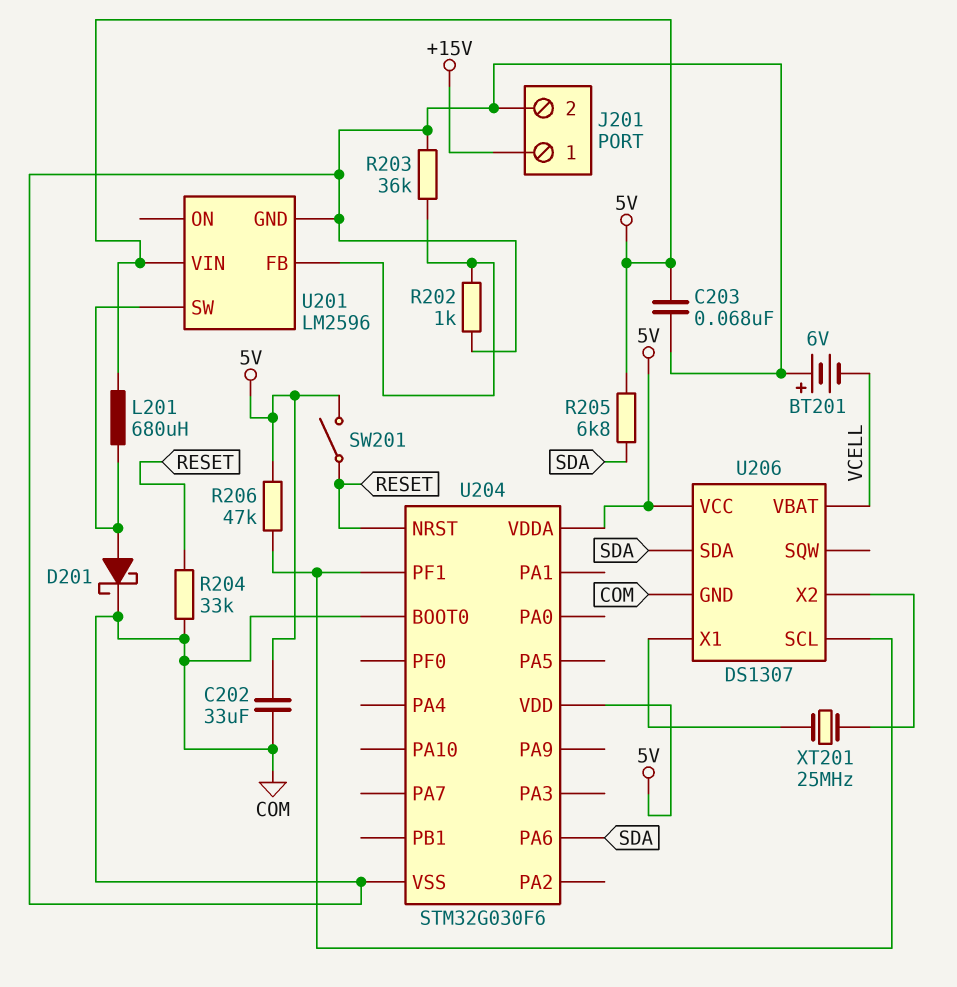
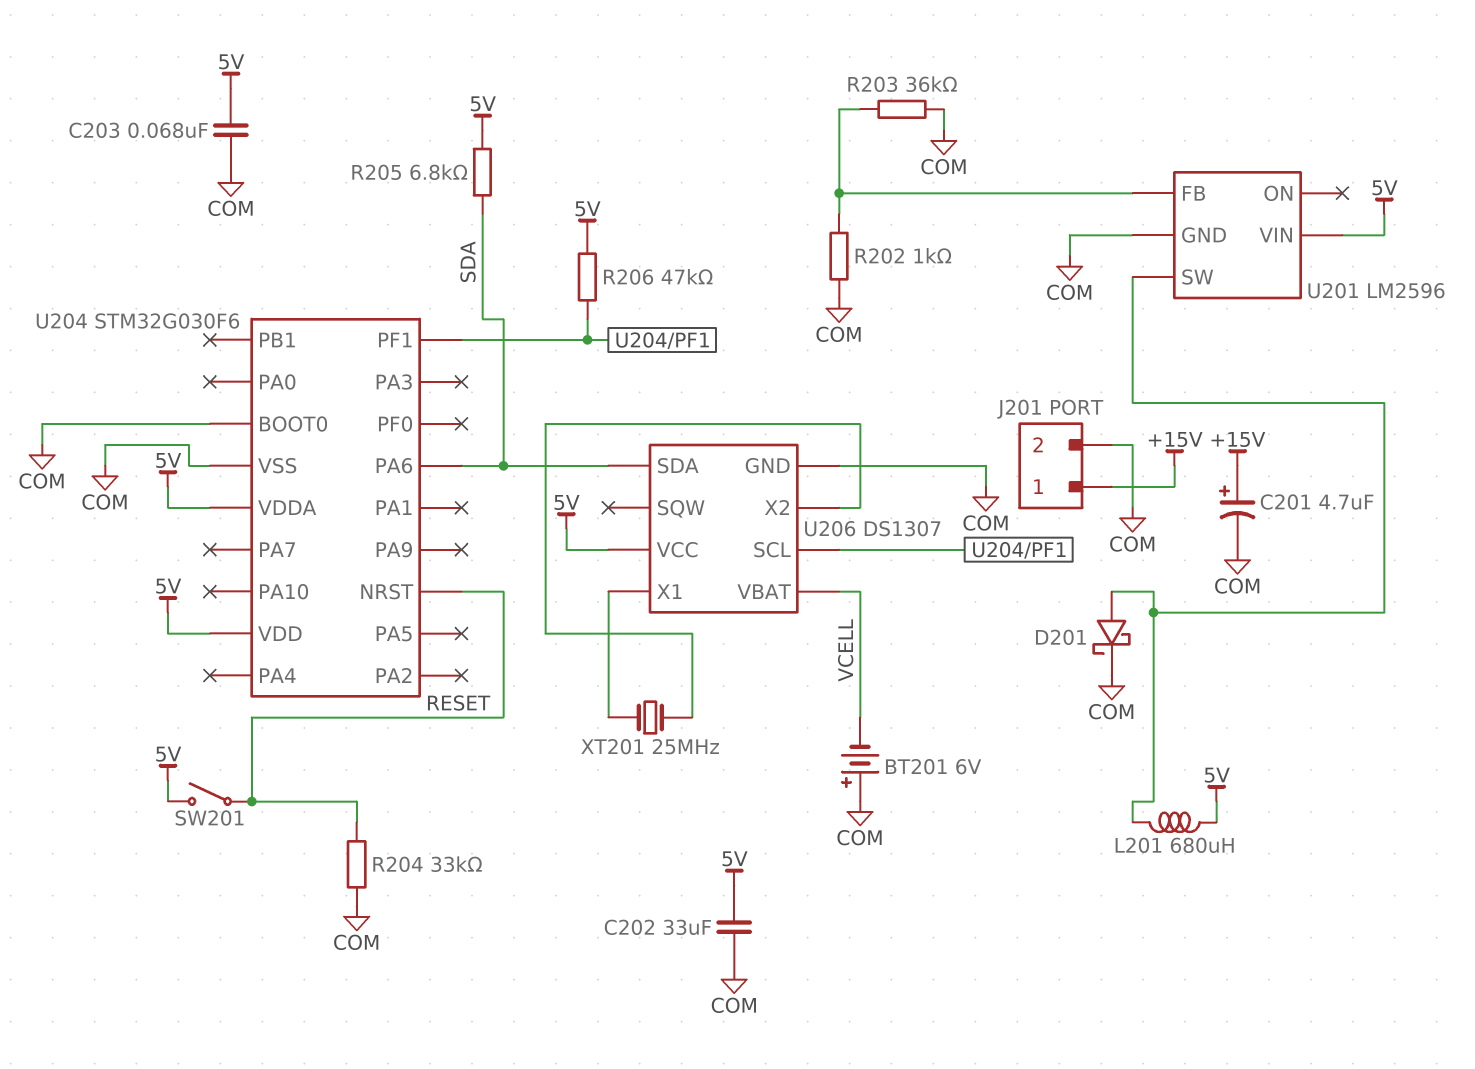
C201: none -> 4.7uF (plus +15V, minus COM)

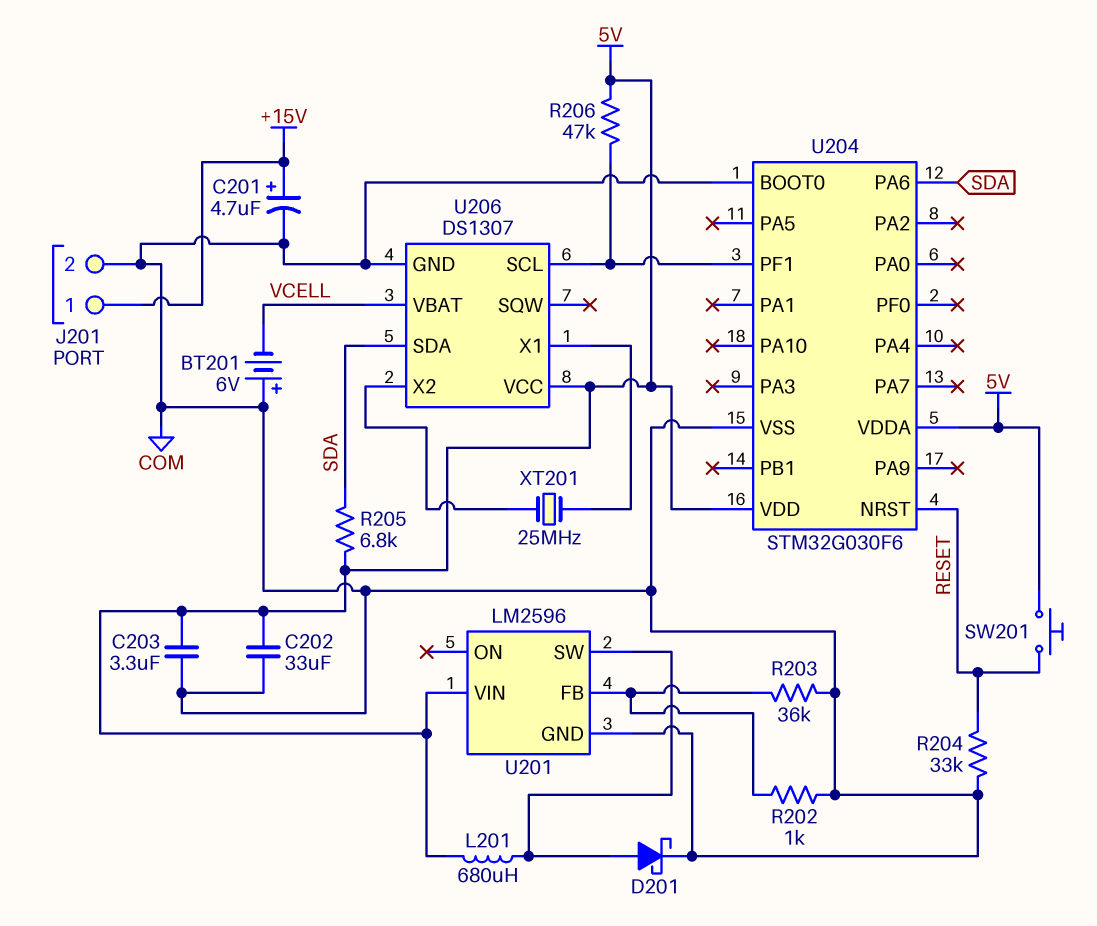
C203: 68nF (5V, COM) -> 3.3uF (5V, COM)
SW201: switch (5V, RESET) -> button (5V, RESET)

